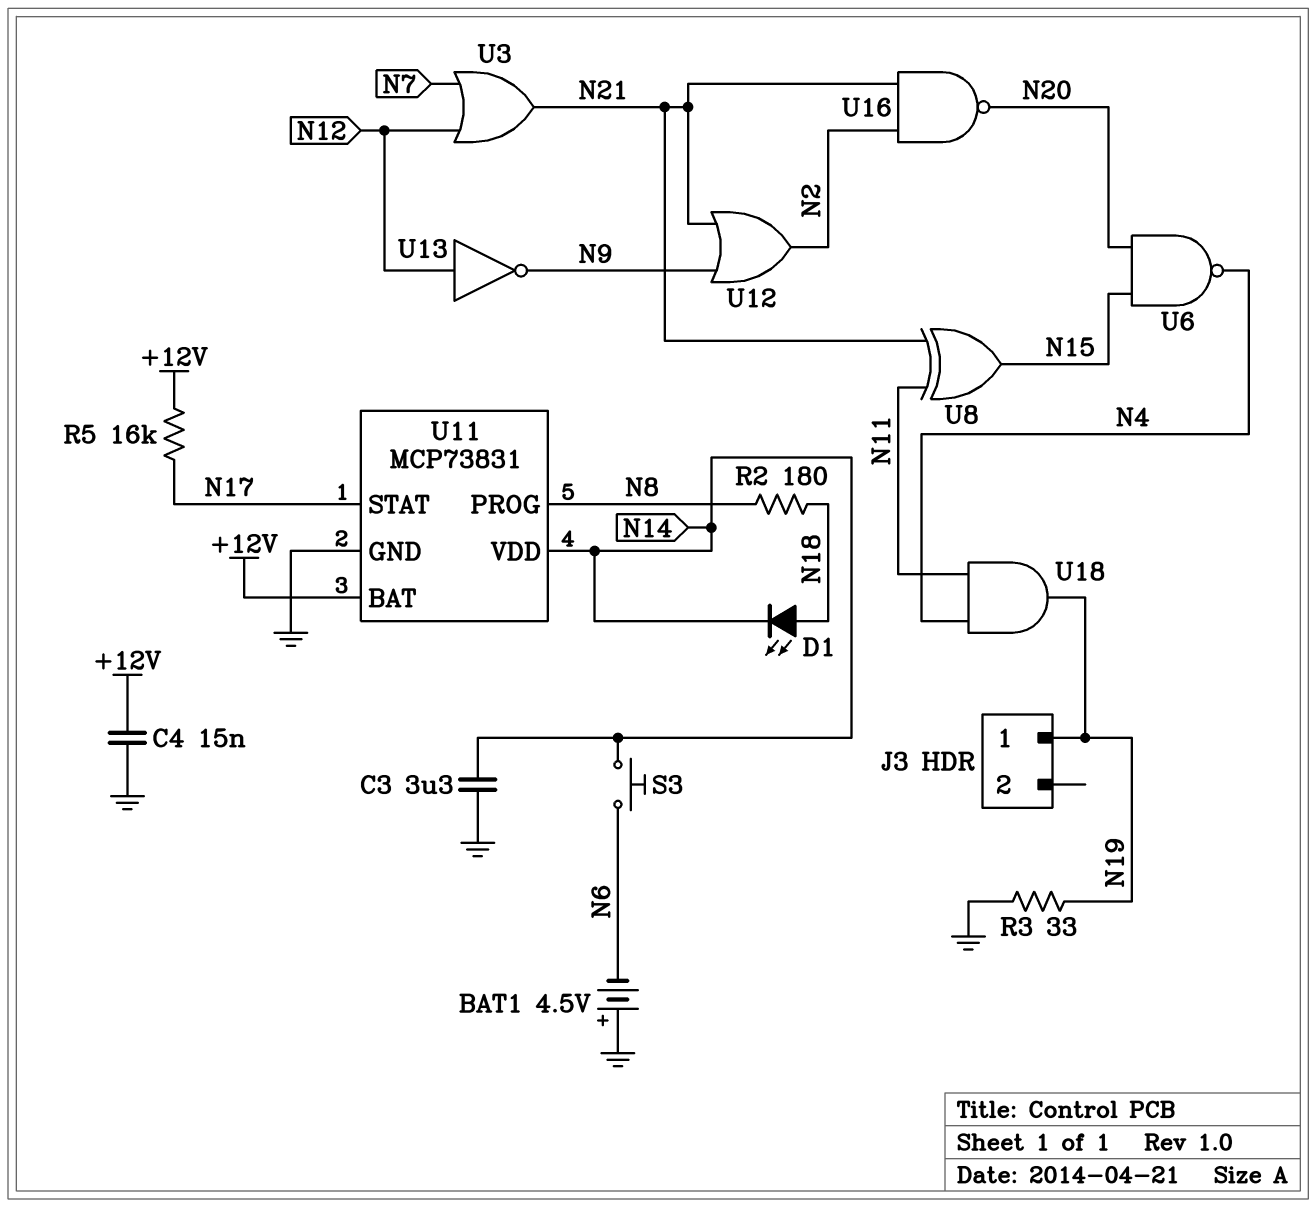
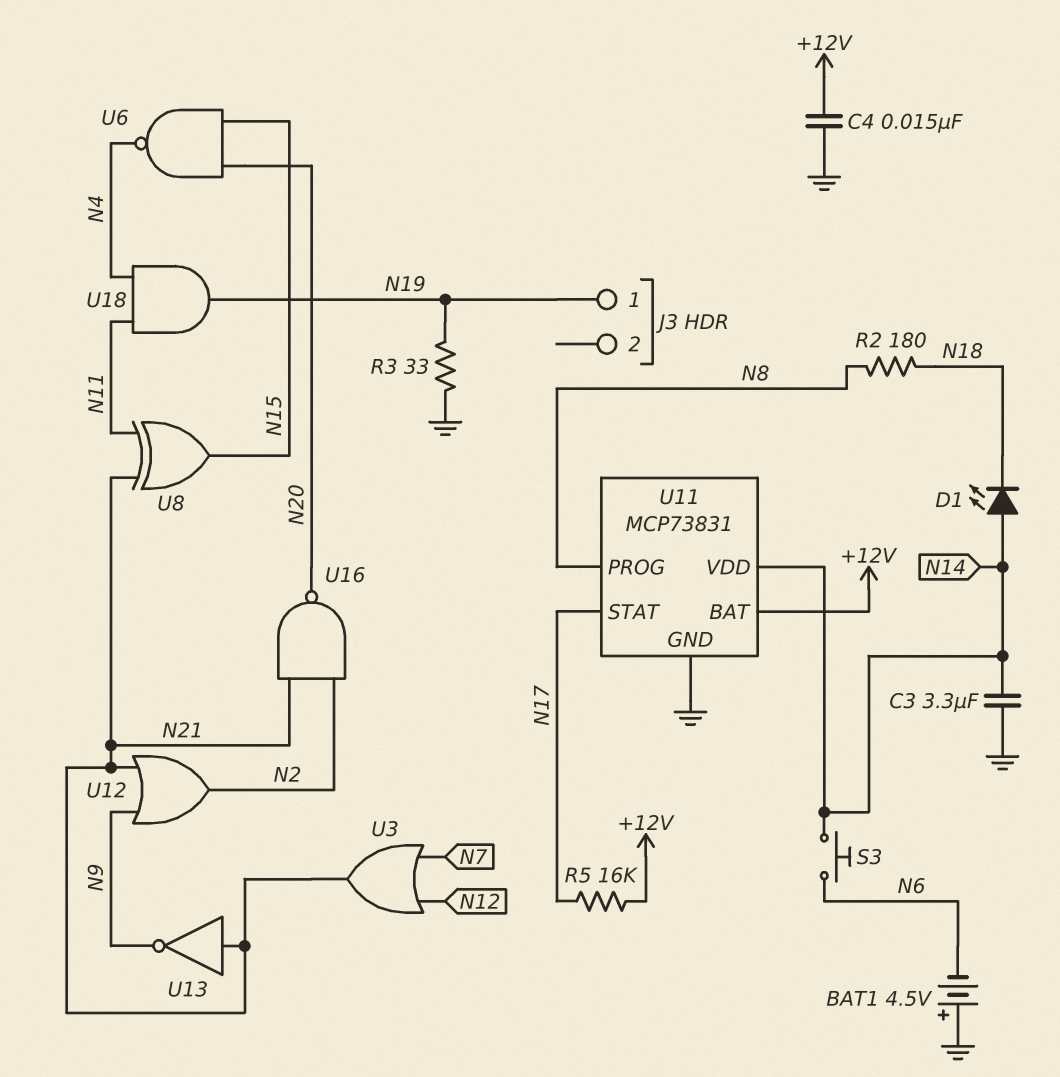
D1: LED (A N18, K N14) -> LED (A N14, K N18)
U13: NOT (in N12, out N9) -> NOT (in N21, out N9)

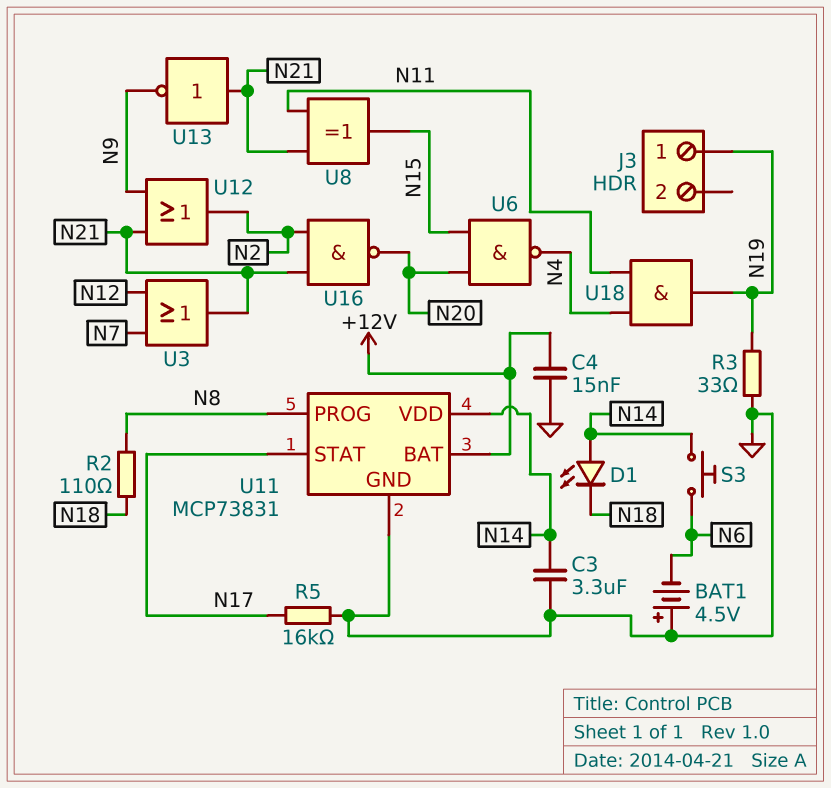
R2: 180 (N8, N18) -> 110 (N8, N18)
R5: 16k (+12V, N17) -> 16k (GND, N17)

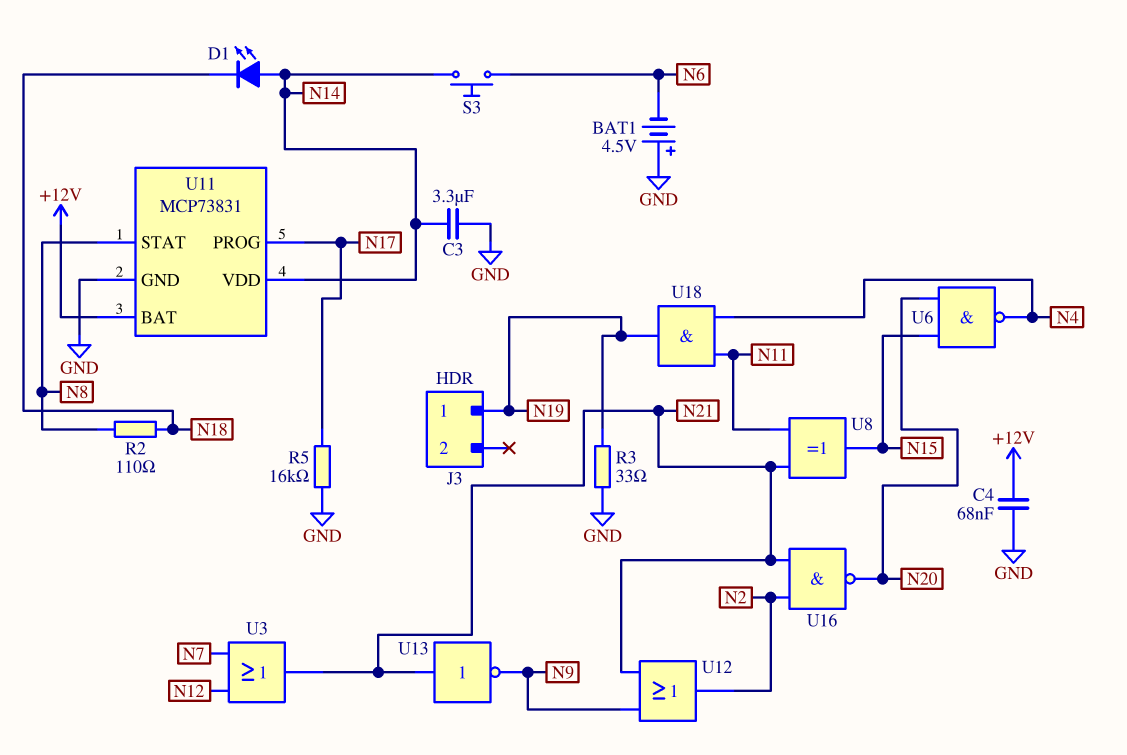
C4: 15nF (+12V, GND) -> 68nF (+12V, GND)
U11 pin PROG: N8 -> N17
U11 pin STAT: N17 -> N8

